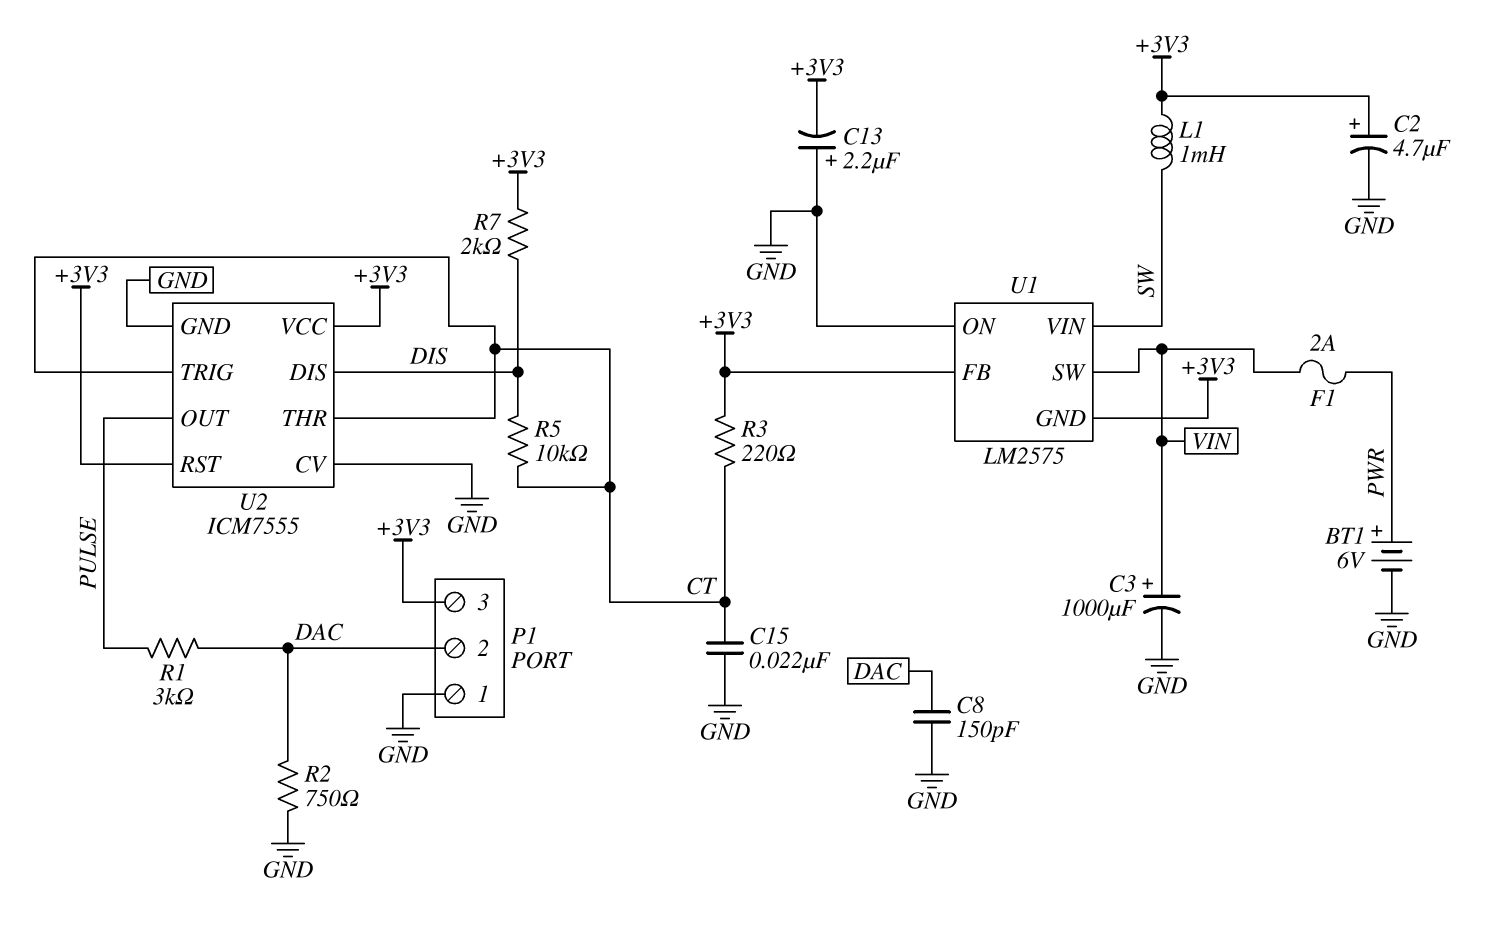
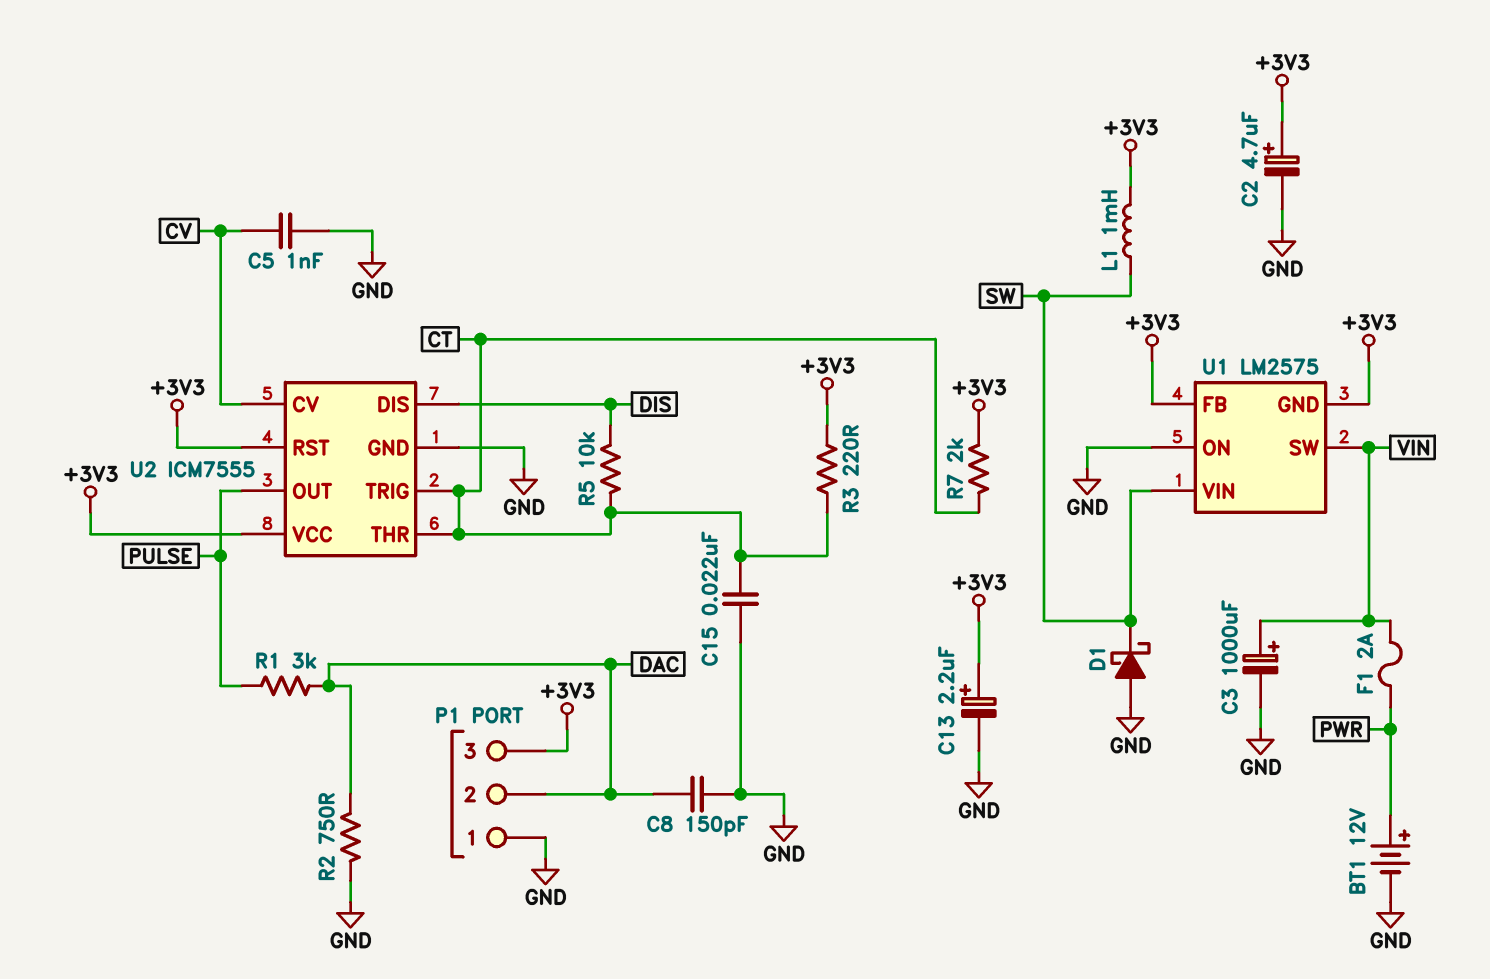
BT1: 6V (plus PWR, minus GND) -> 12V (plus PWR, minus GND)
C5: none -> 1nF (CV, GND)
C13: 2.2uF (plus GND, minus +3V3) -> 2.2uF (plus +3V3, minus GND)
D1: none -> schottky (A GND, K SW)
R7: 2k (+3V3, DIS) -> 2k (+3V3, CT)
U2 pin CV: GND -> CV

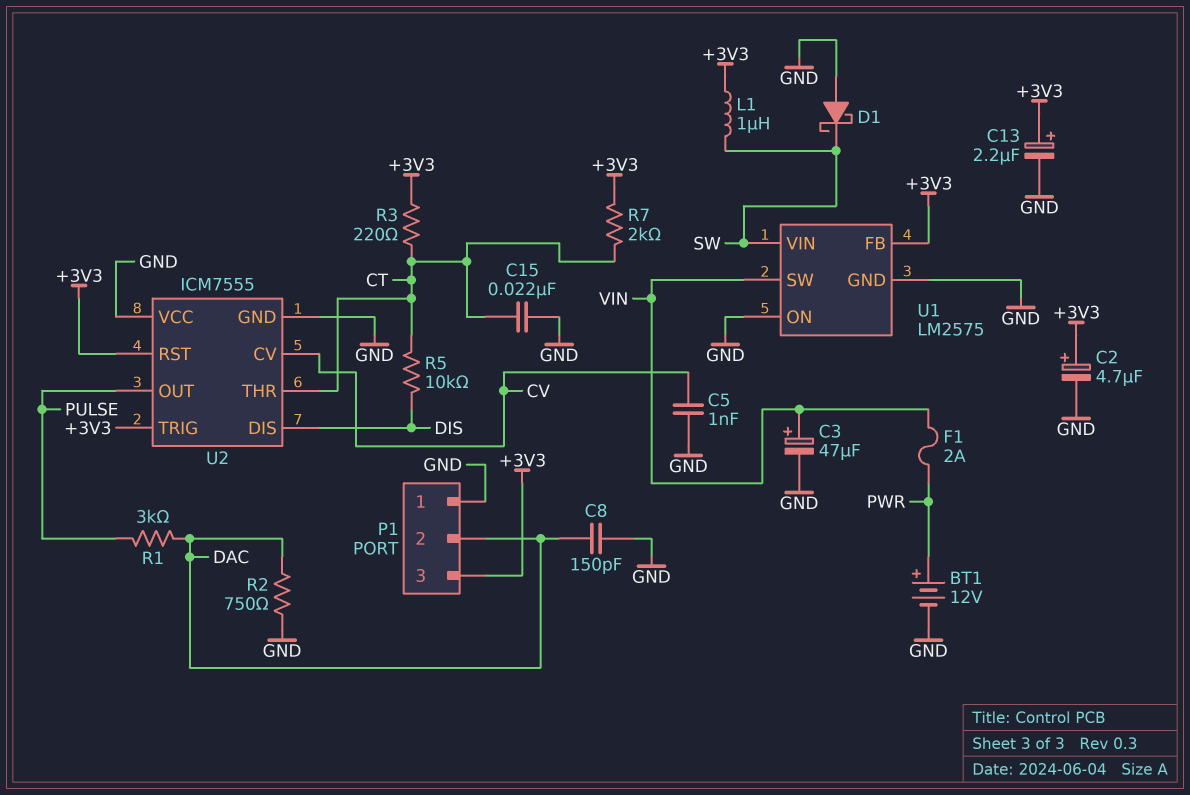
C3: 1000uF (plus VIN, minus GND) -> 47uF (plus VIN, minus GND)
L1: 1mH (+3V3, SW) -> 1uH (+3V3, SW)
U1 pin GND: +3V3 -> GND
U2 pin TRIG: CT -> +3V3
U2 pin VCC: +3V3 -> GND

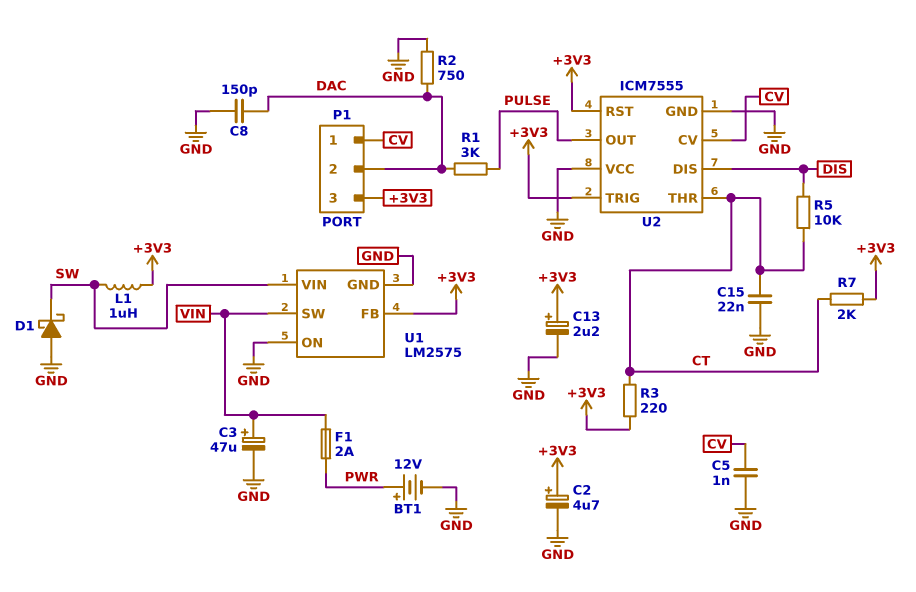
P1 pin 1: GND -> CV

